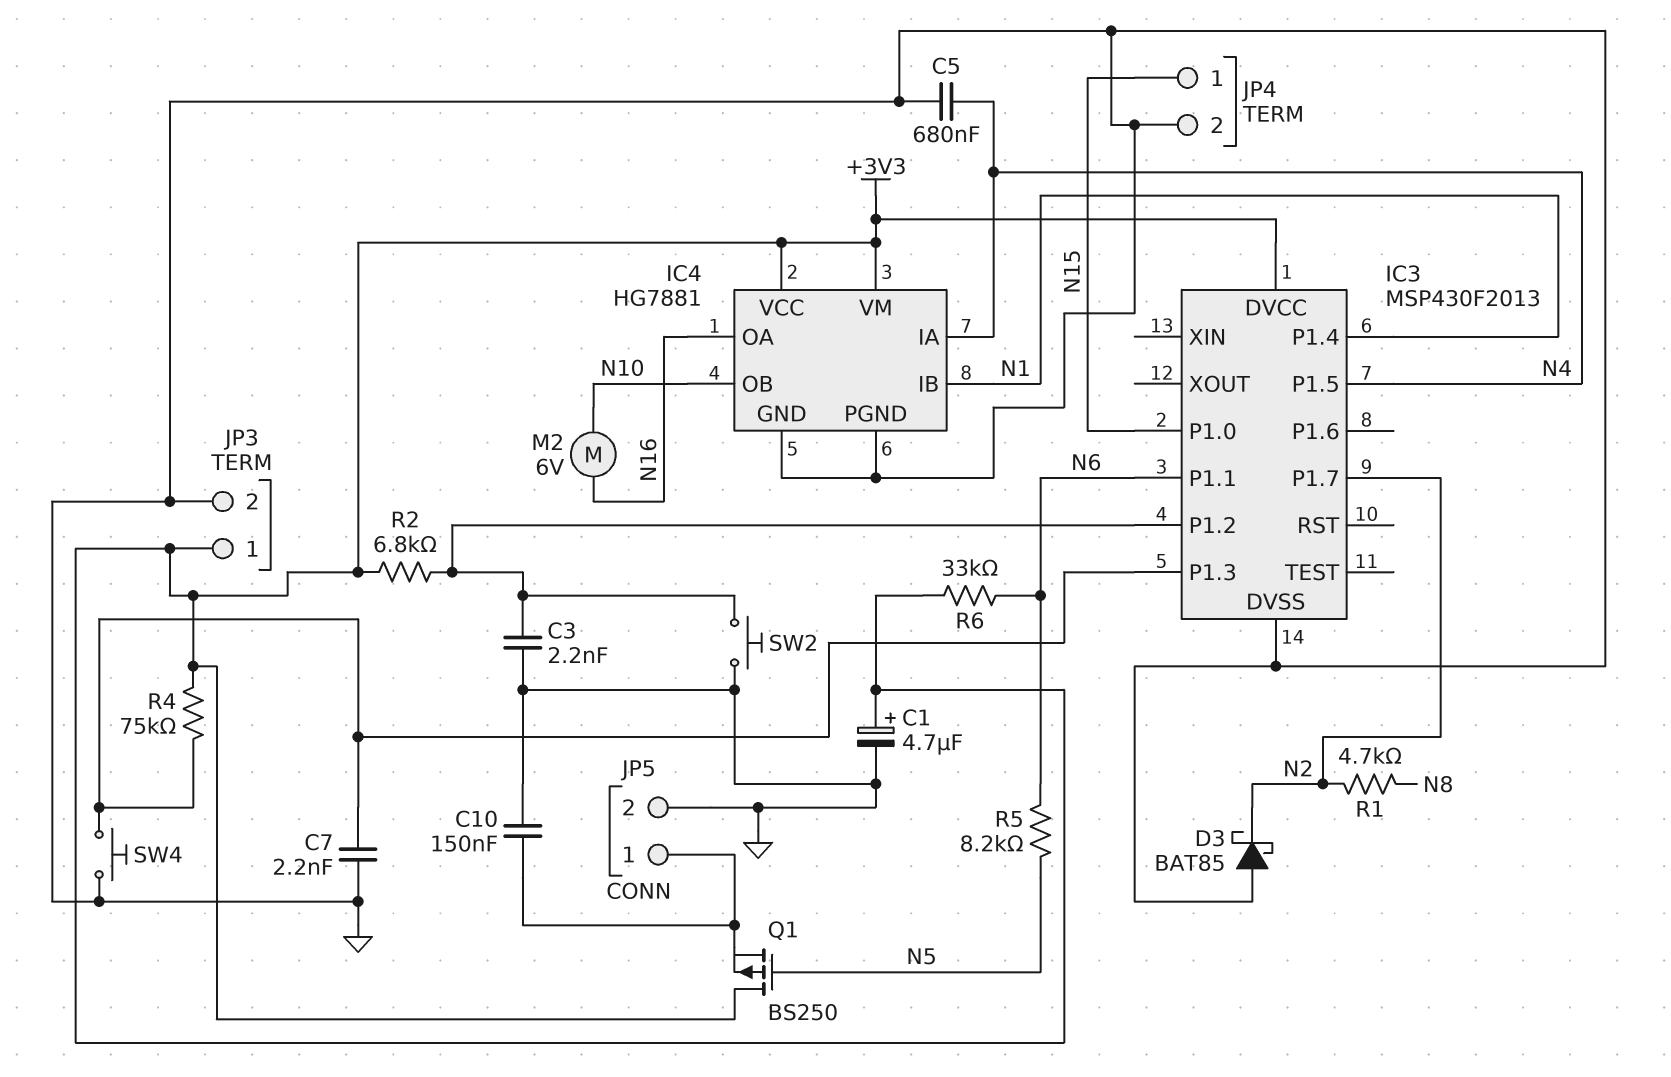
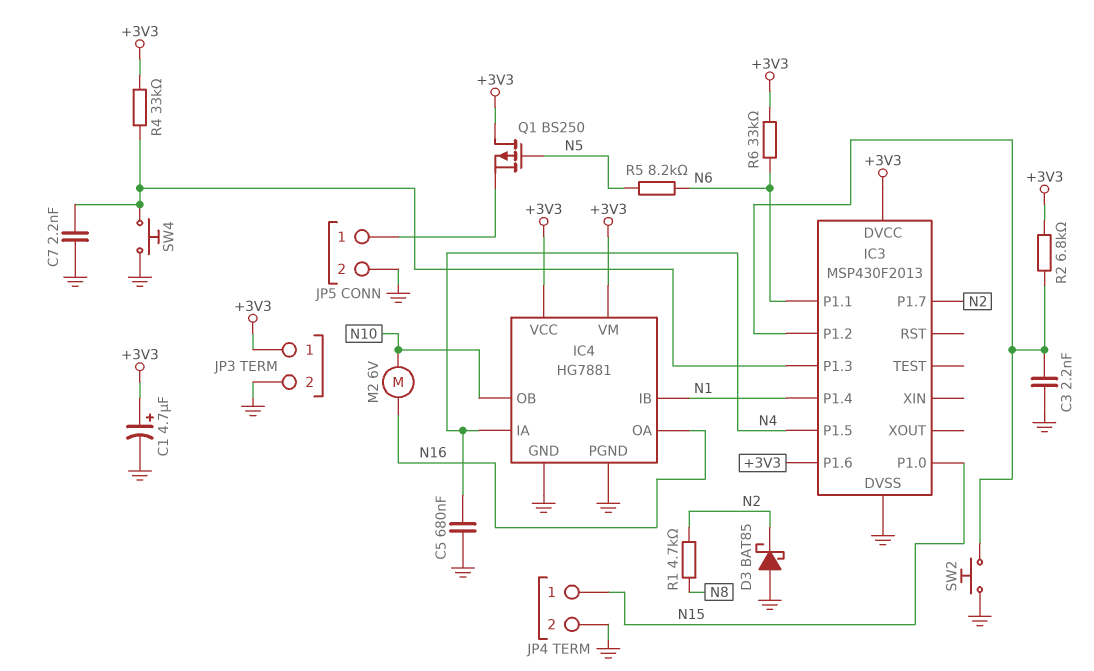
C10: 150nF (GND, JP5/1) -> none
IC3 pin P1.6: none -> +3V3
R4: 75k (+3V3, IC3/P1.3) -> 33k (+3V3, IC3/P1.3)

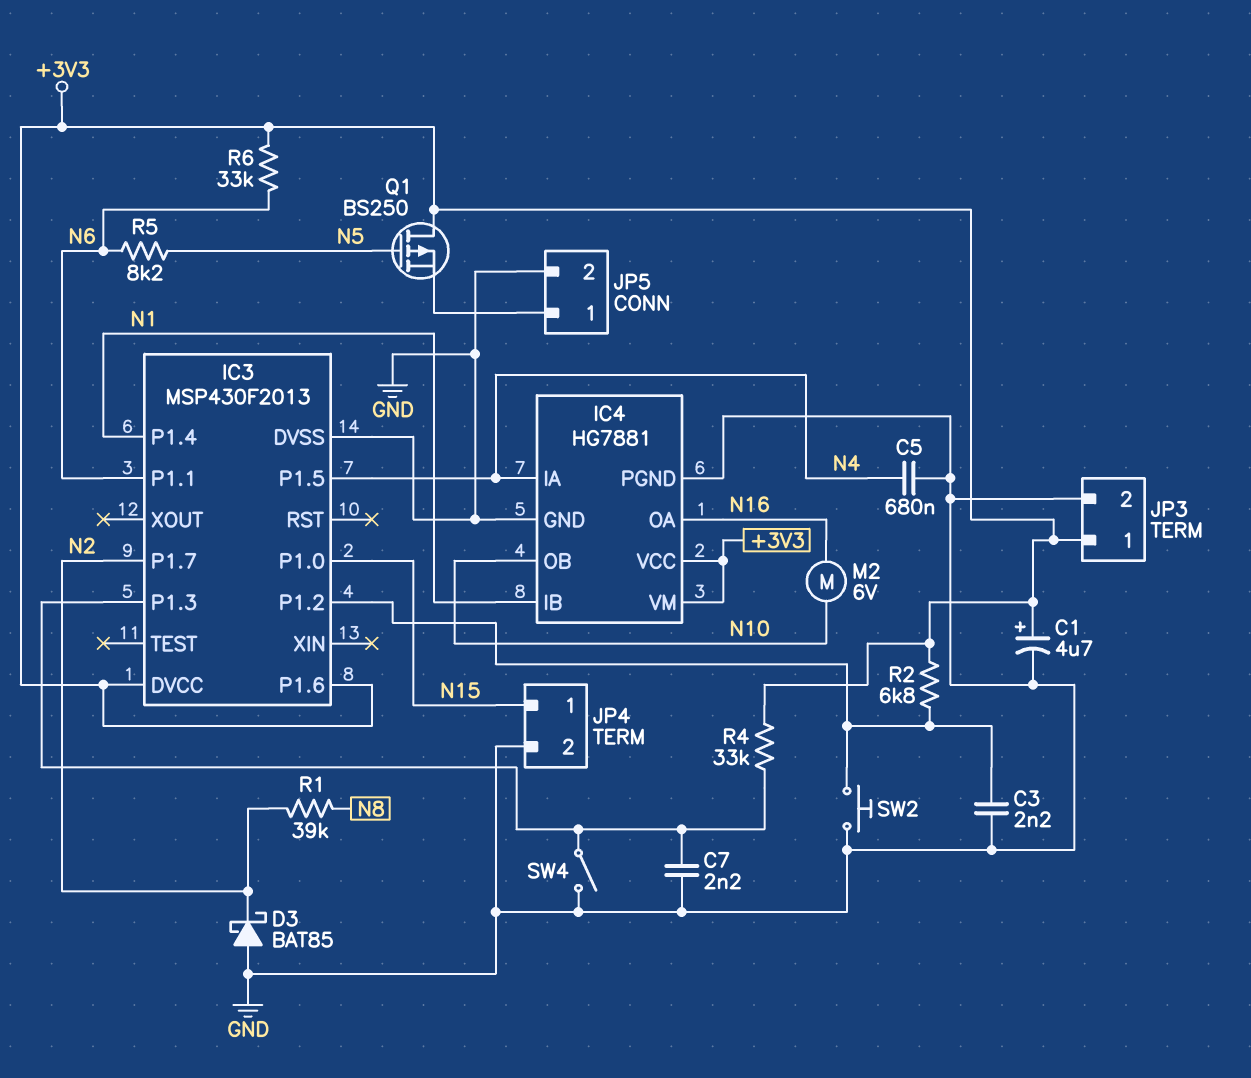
R1: 4.7k (N2, N8) -> 39k (N2, N8)
SW4: button (GND, IC3/P1.3) -> switch (GND, IC3/P1.3)

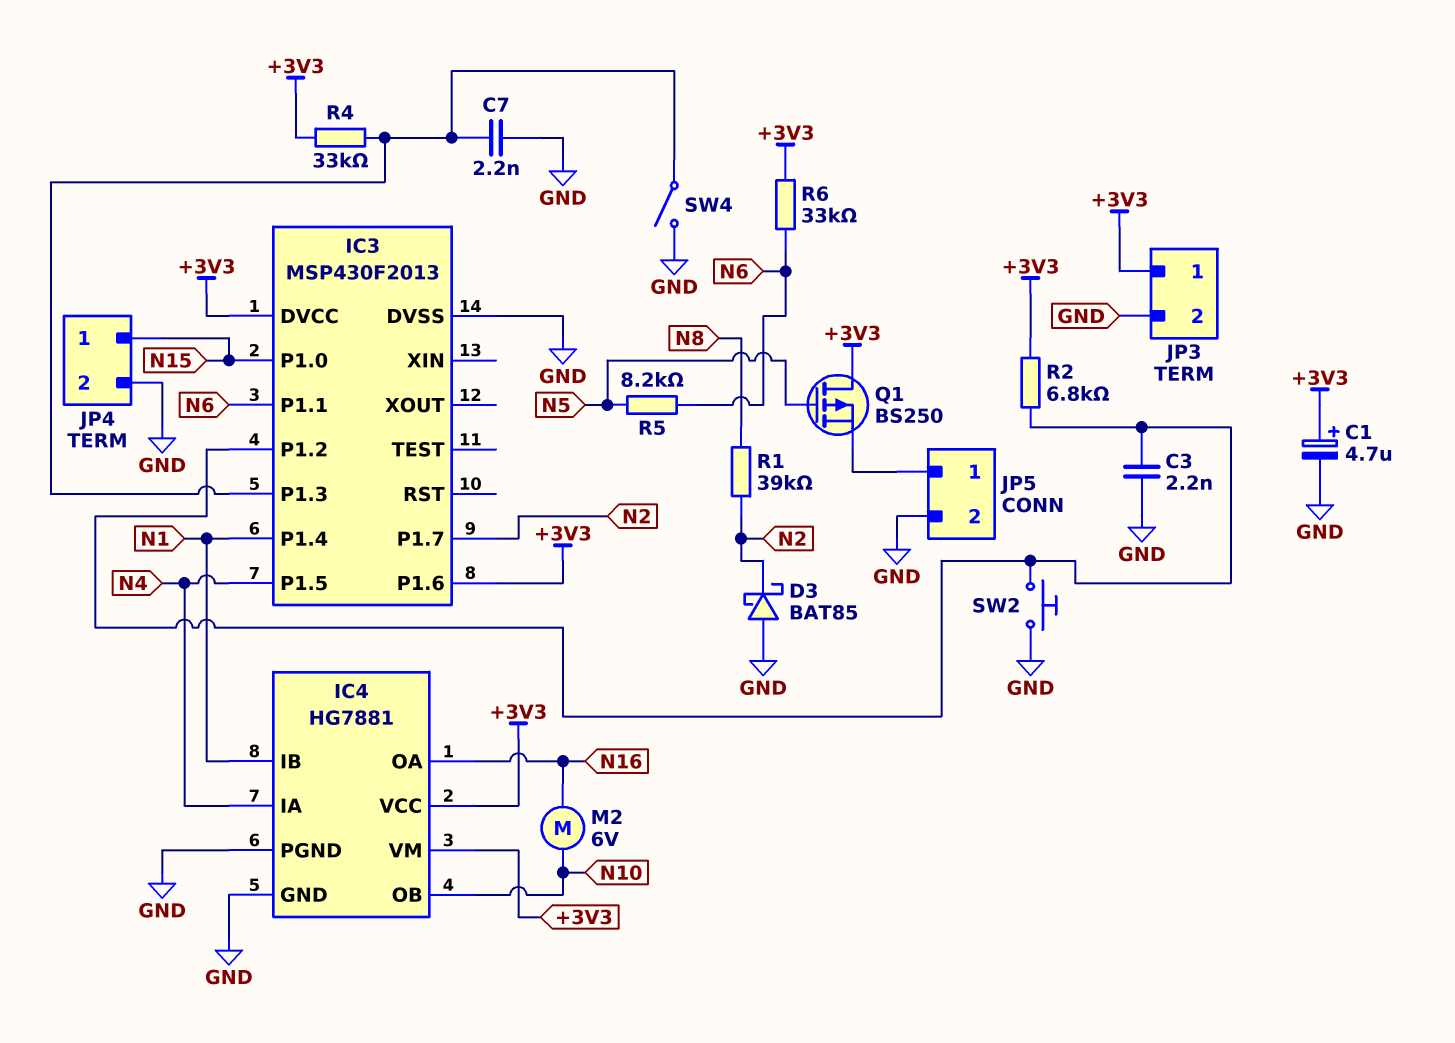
C5: 680nF (GND, N4) -> none

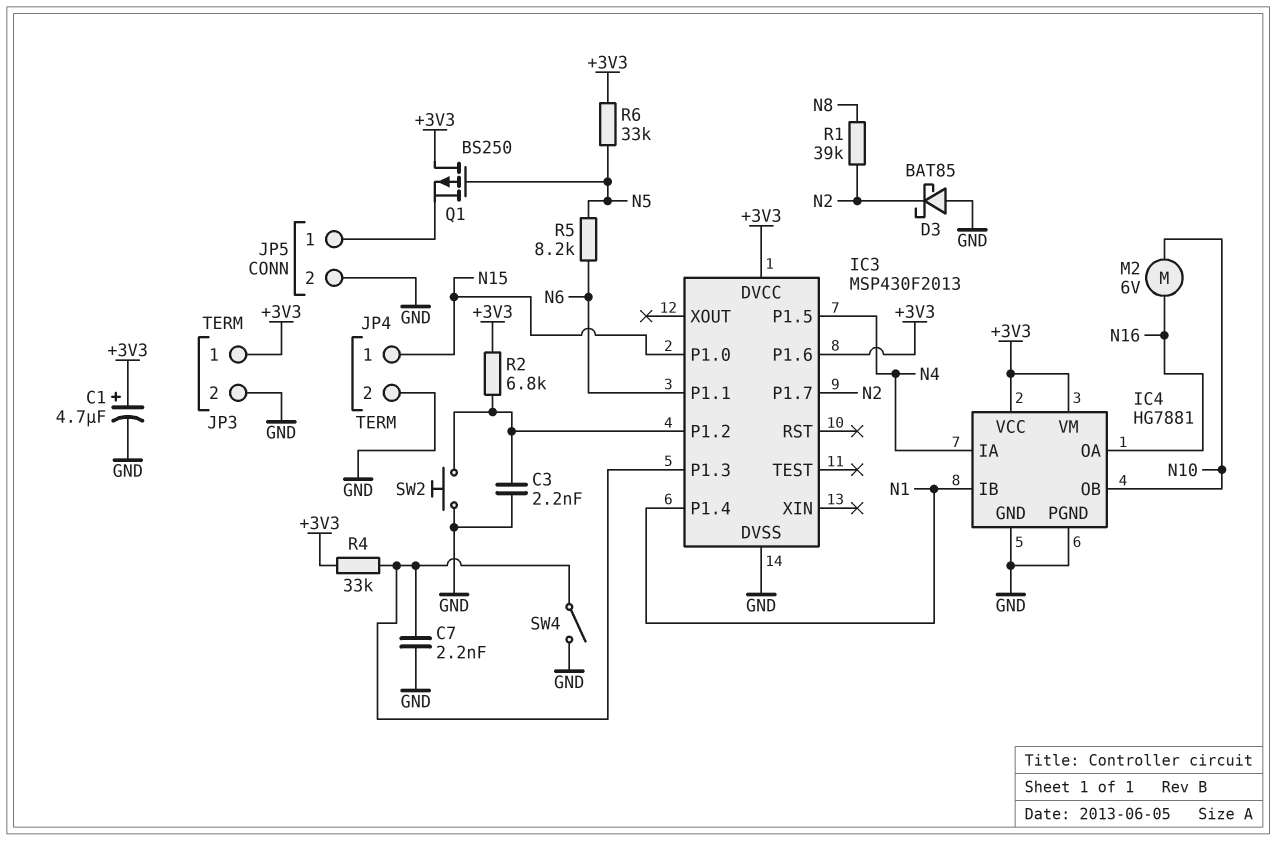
R6: 33k (+3V3, N6) -> 33k (+3V3, N5)

